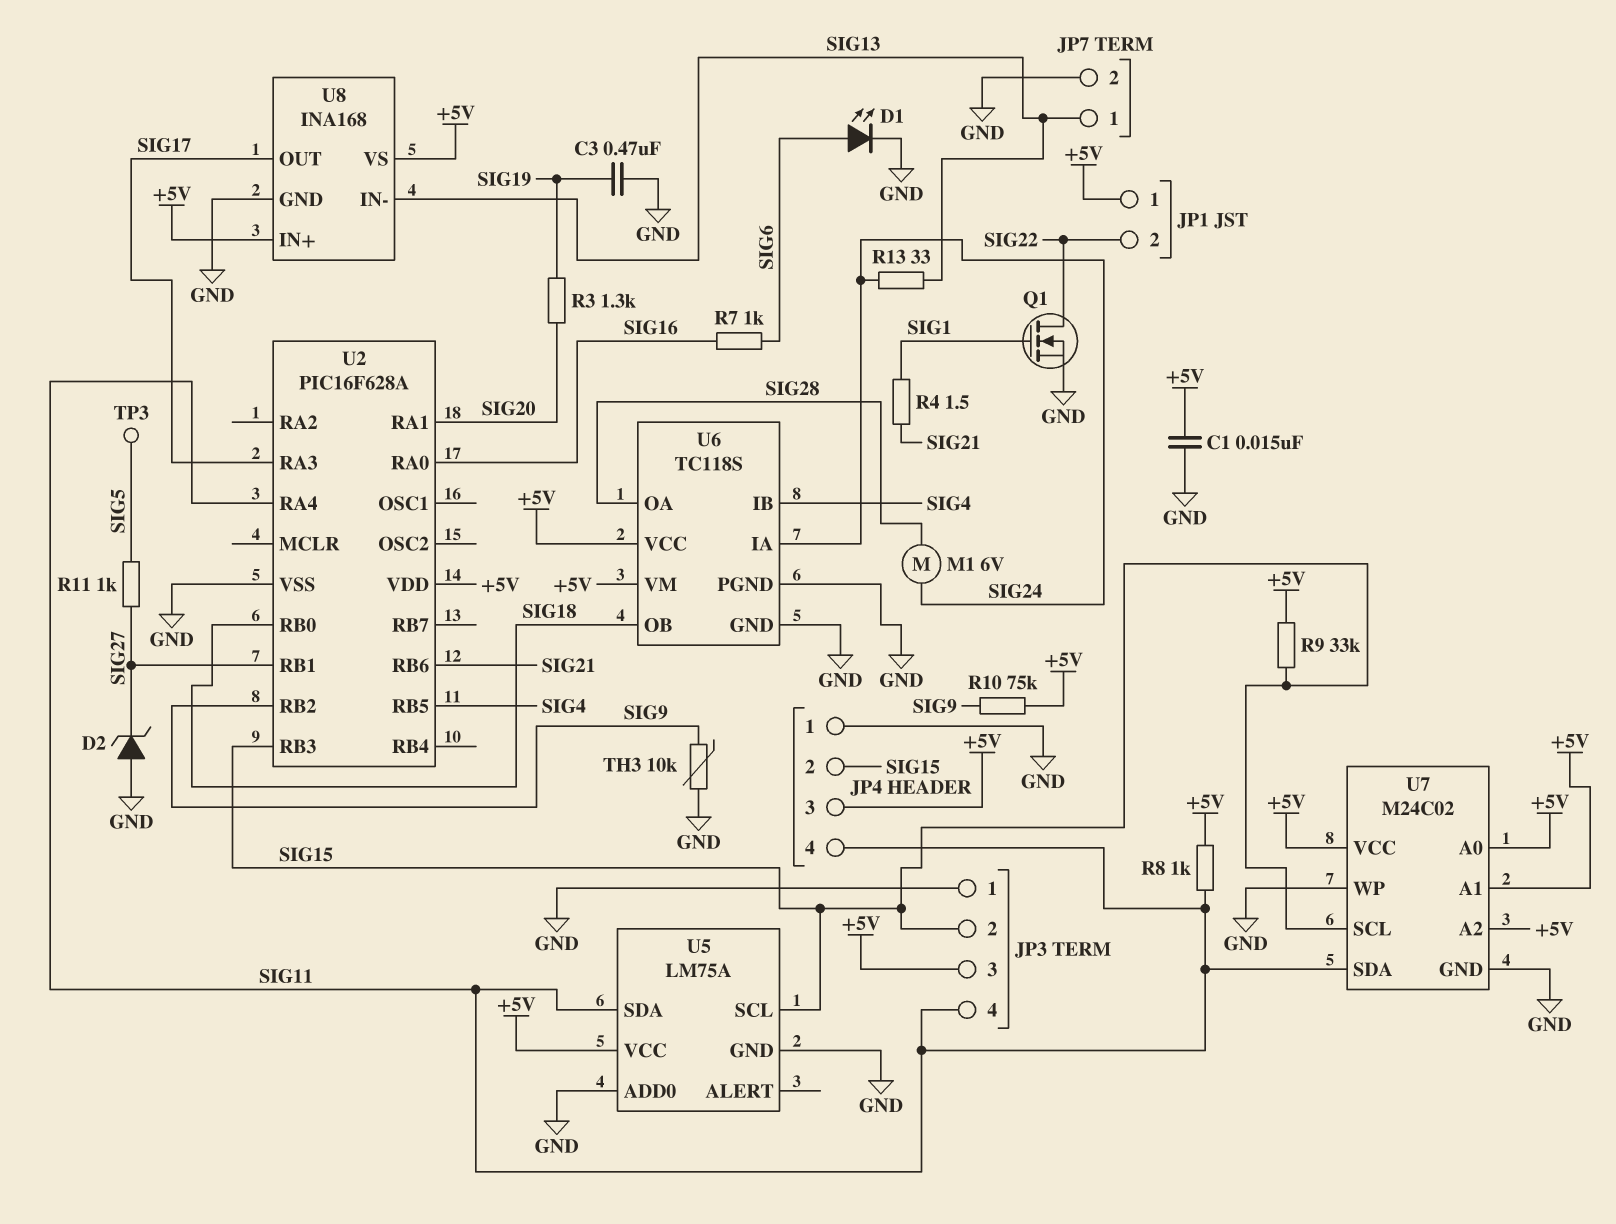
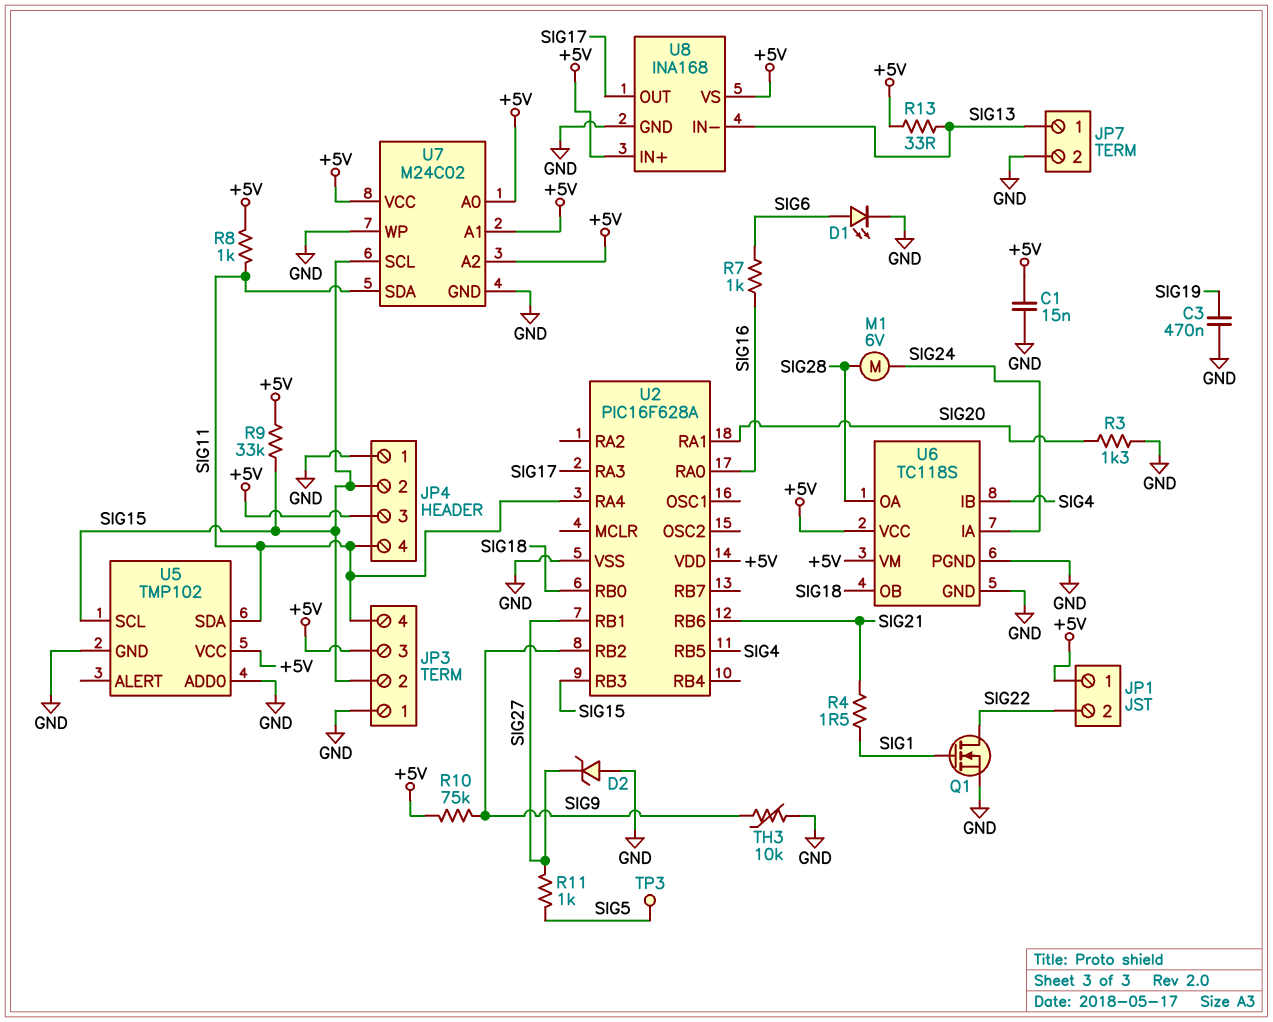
R3: 1.3k (SIG19, SIG20) -> 1.3k (GND, SIG20)
R13: 33 (SIG13, SIG24) -> 33 (+5V, SIG13)
U5: LM75A -> TMP102

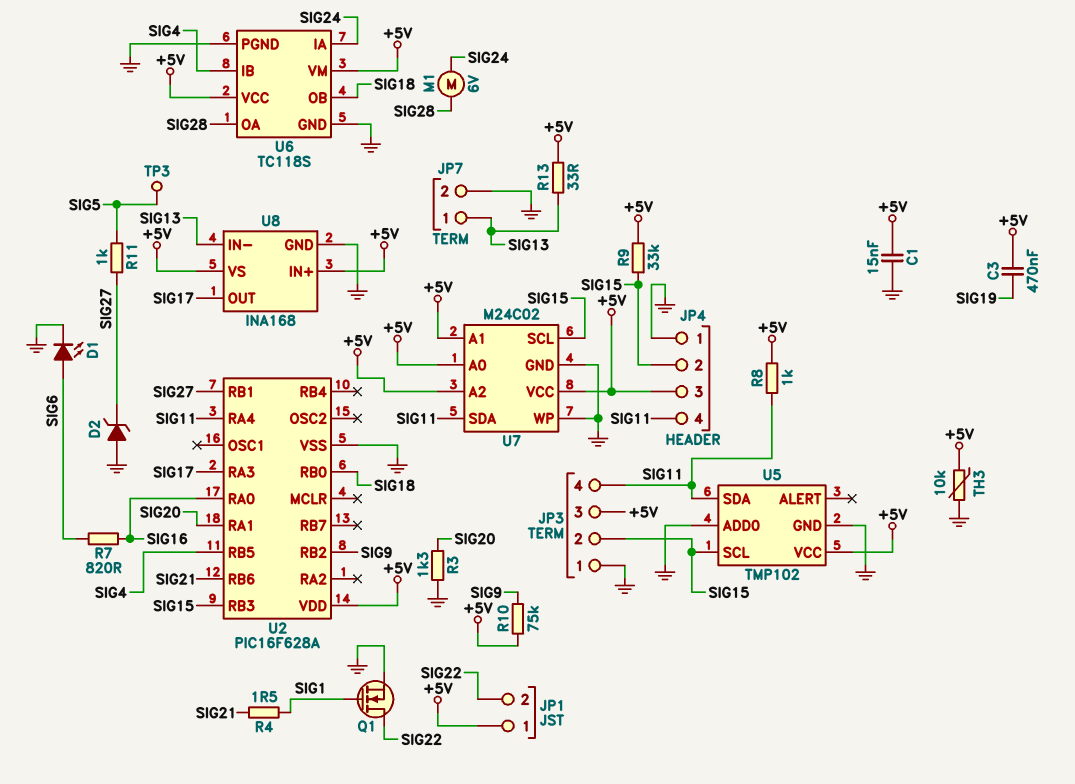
C3: 470nF (GND, SIG19) -> 470nF (+5V, SIG19)
R7: 1k (SIG6, SIG16) -> 820 (SIG6, SIG16)
TH3: 10k (GND, SIG9) -> 10k (+5V, GND)

